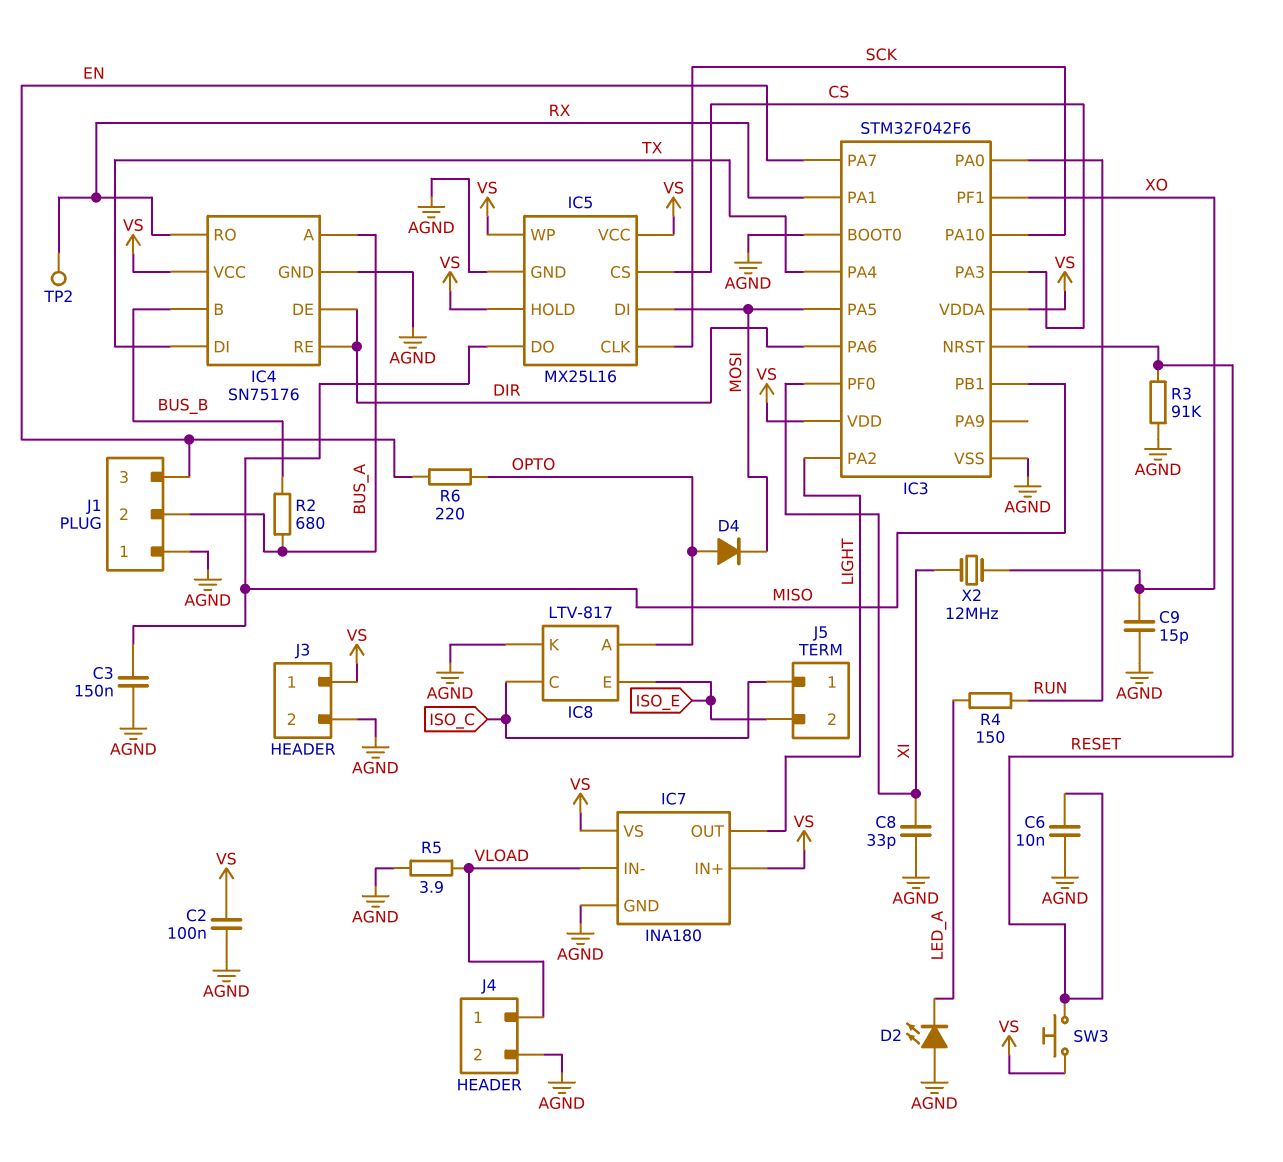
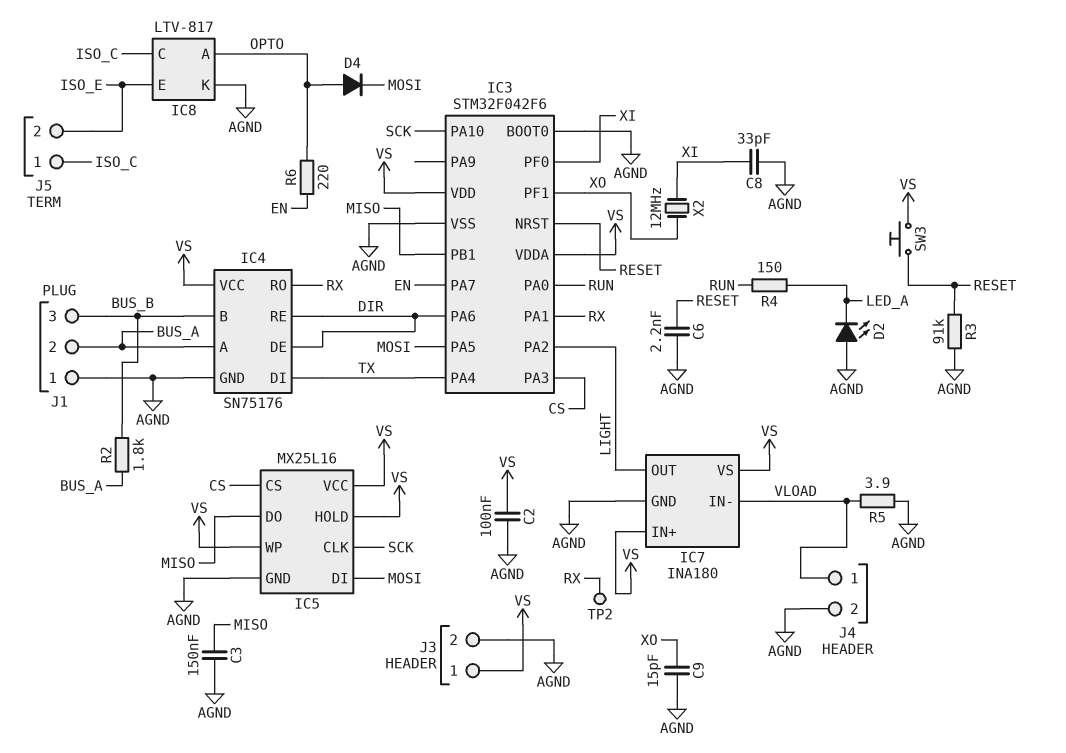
C6: 10nF (AGND, RESET) -> 2.2nF (AGND, RESET)
J1 pin 3: EN -> BUS_B
R2: 680 (BUS_A, BUS_B) -> 1.8k (BUS_A, BUS_B)

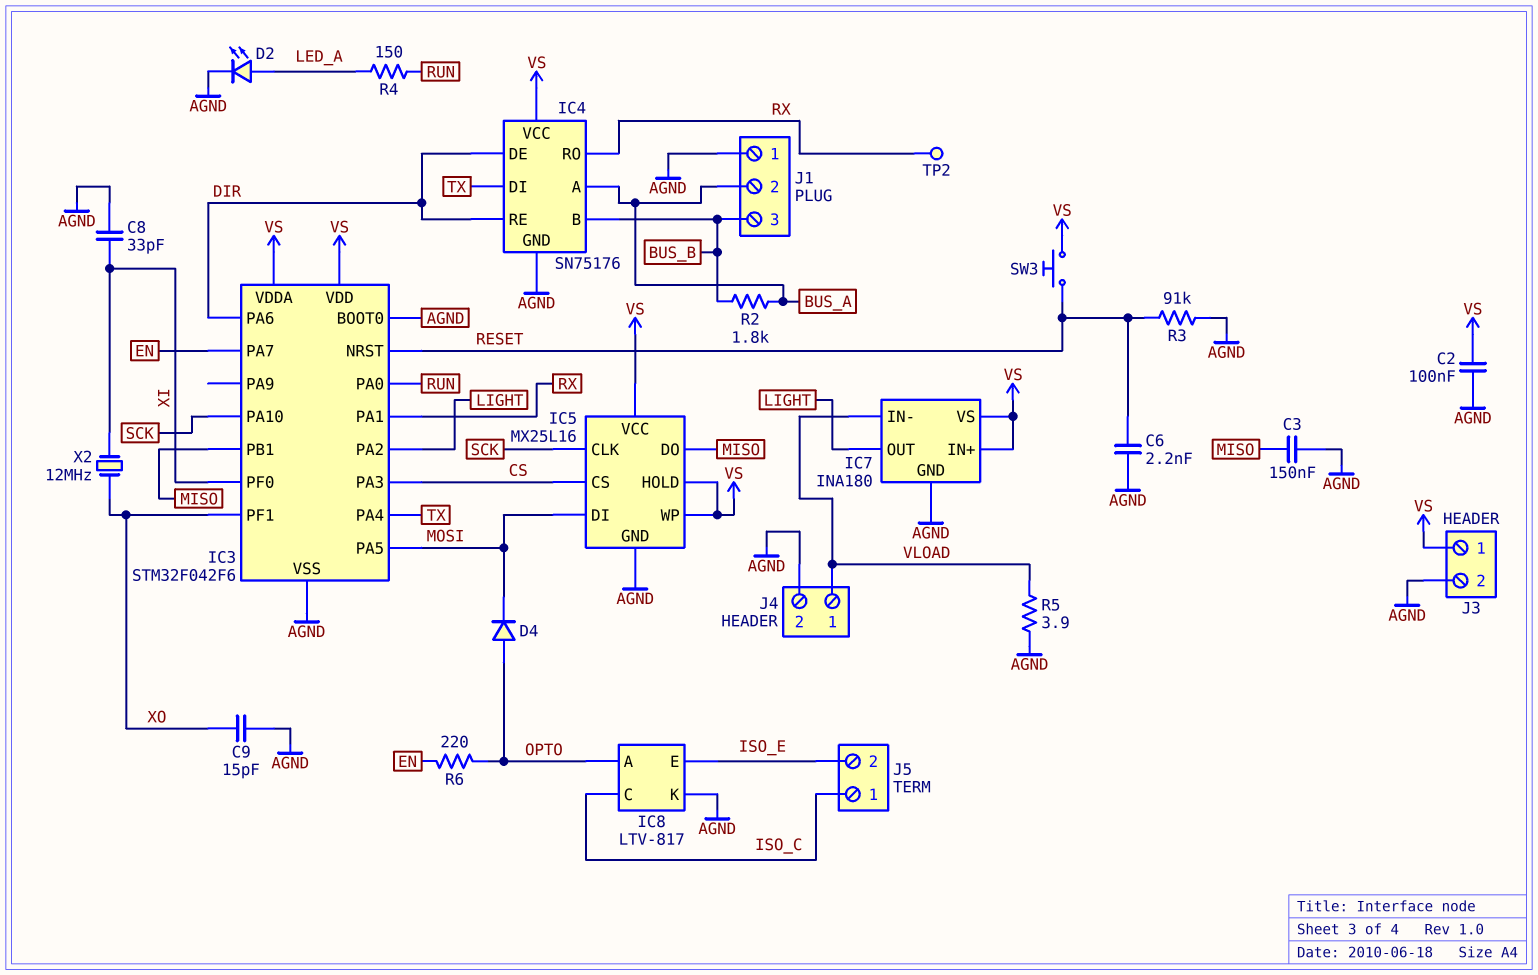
D2: LED (A AGND, K LED_A) -> LED (A LED_A, K AGND)

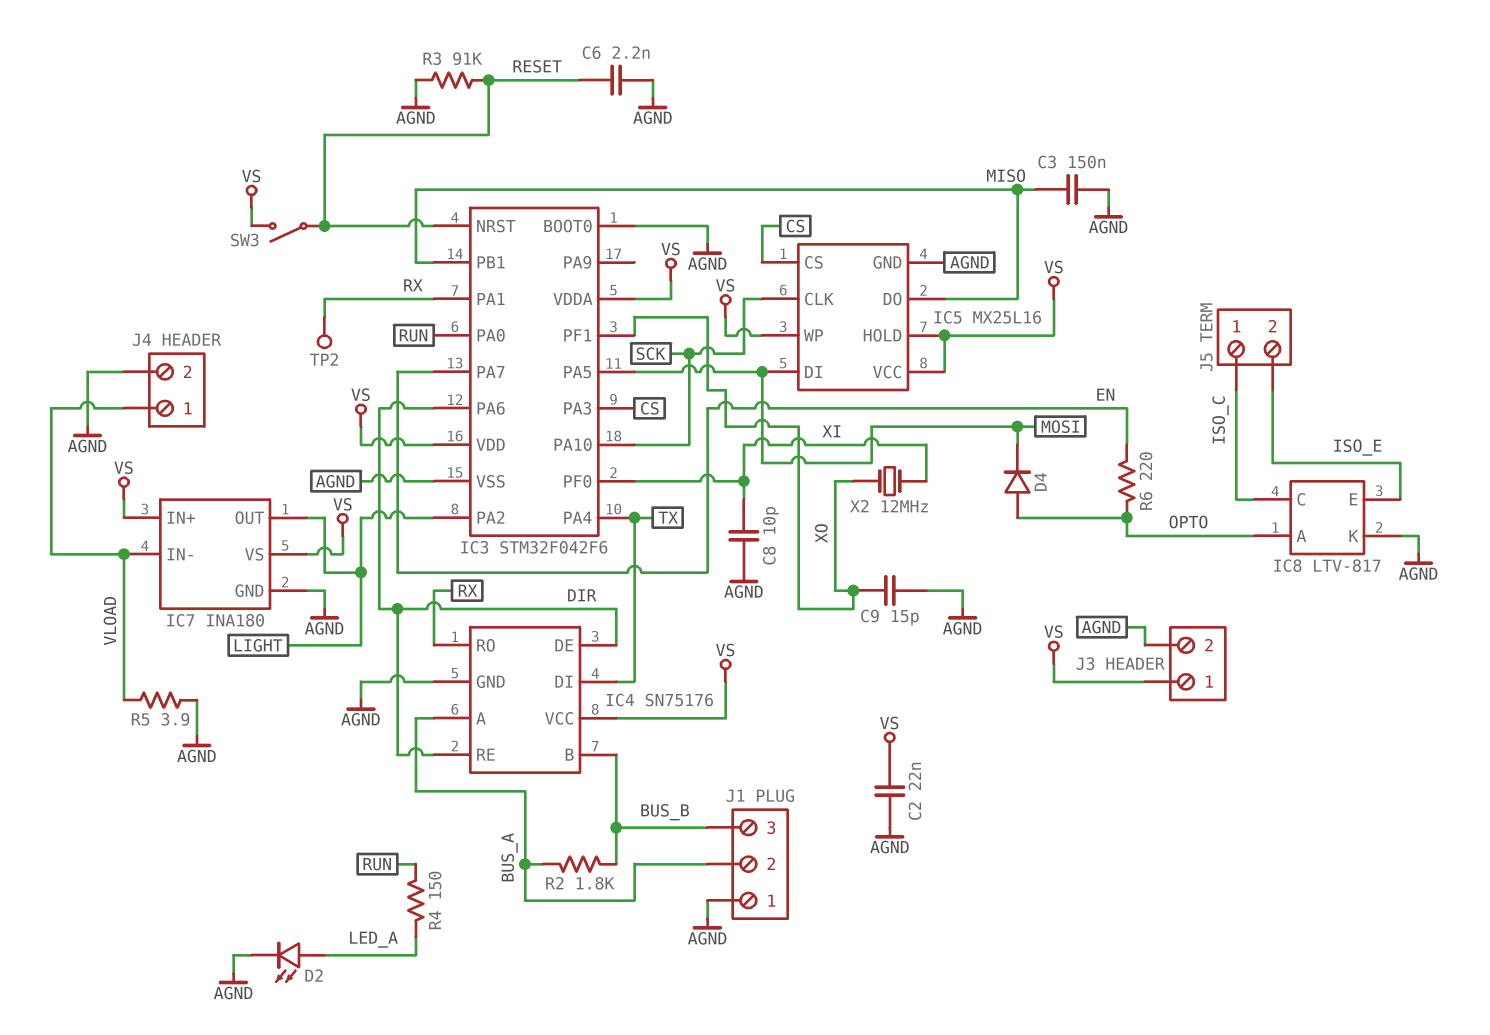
C2: 100nF (AGND, VS) -> 22nF (AGND, VS)
C8: 33pF (AGND, XI) -> 10pF (AGND, XI)
SW3: button (RESET, VS) -> switch (RESET, VS)

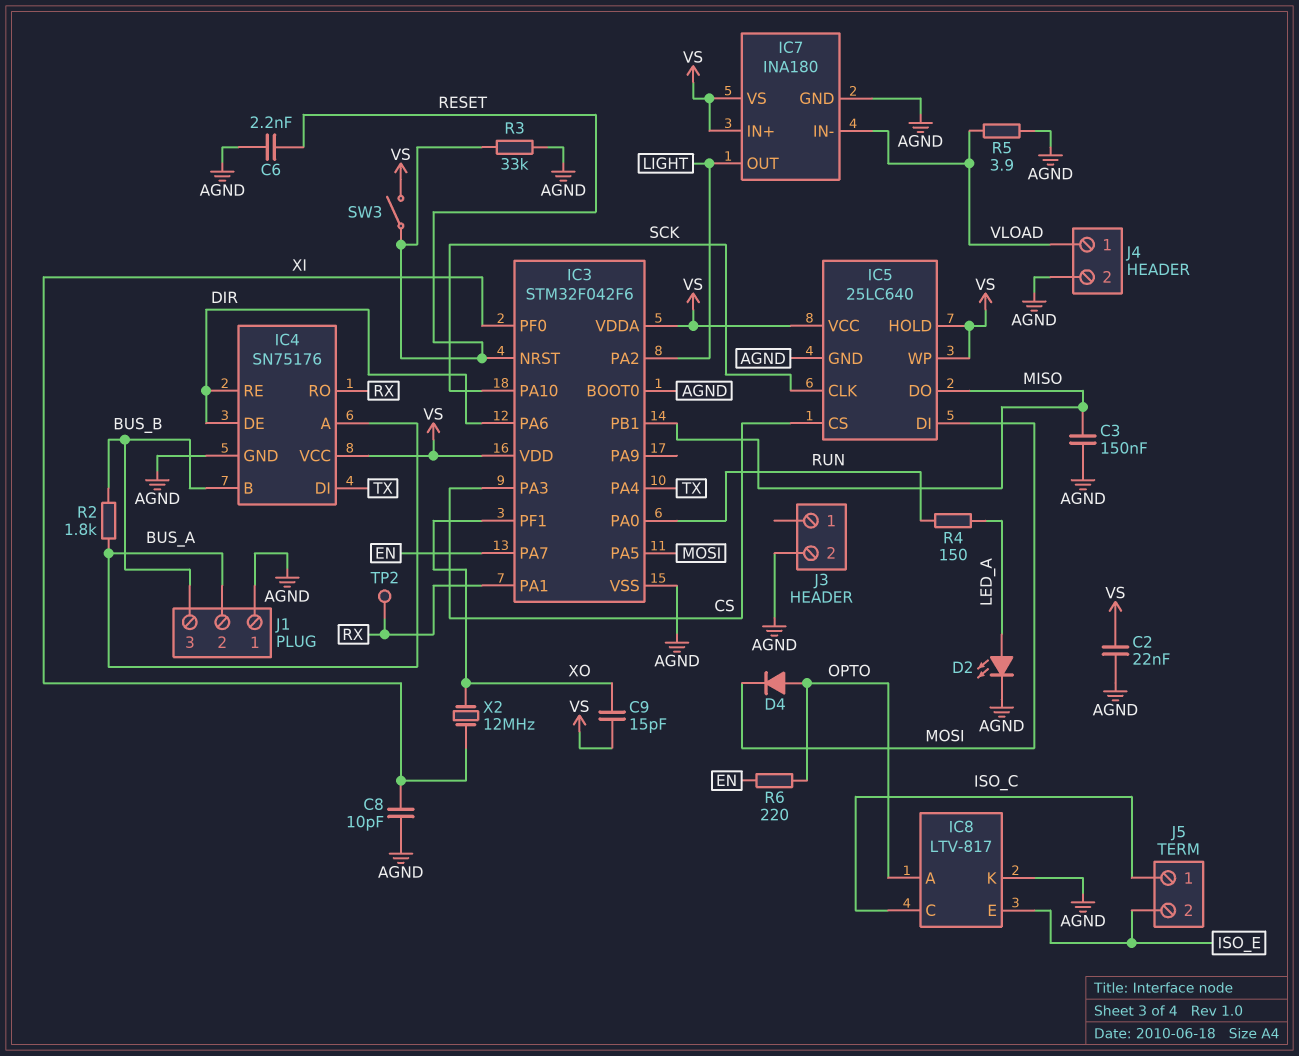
C9: 15pF (AGND, XO) -> 15pF (VS, XO)
IC5: MX25L16 -> 25LC640
J3 pin 1: VS -> none
R3: 91k (AGND, RESET) -> 33k (AGND, RESET)

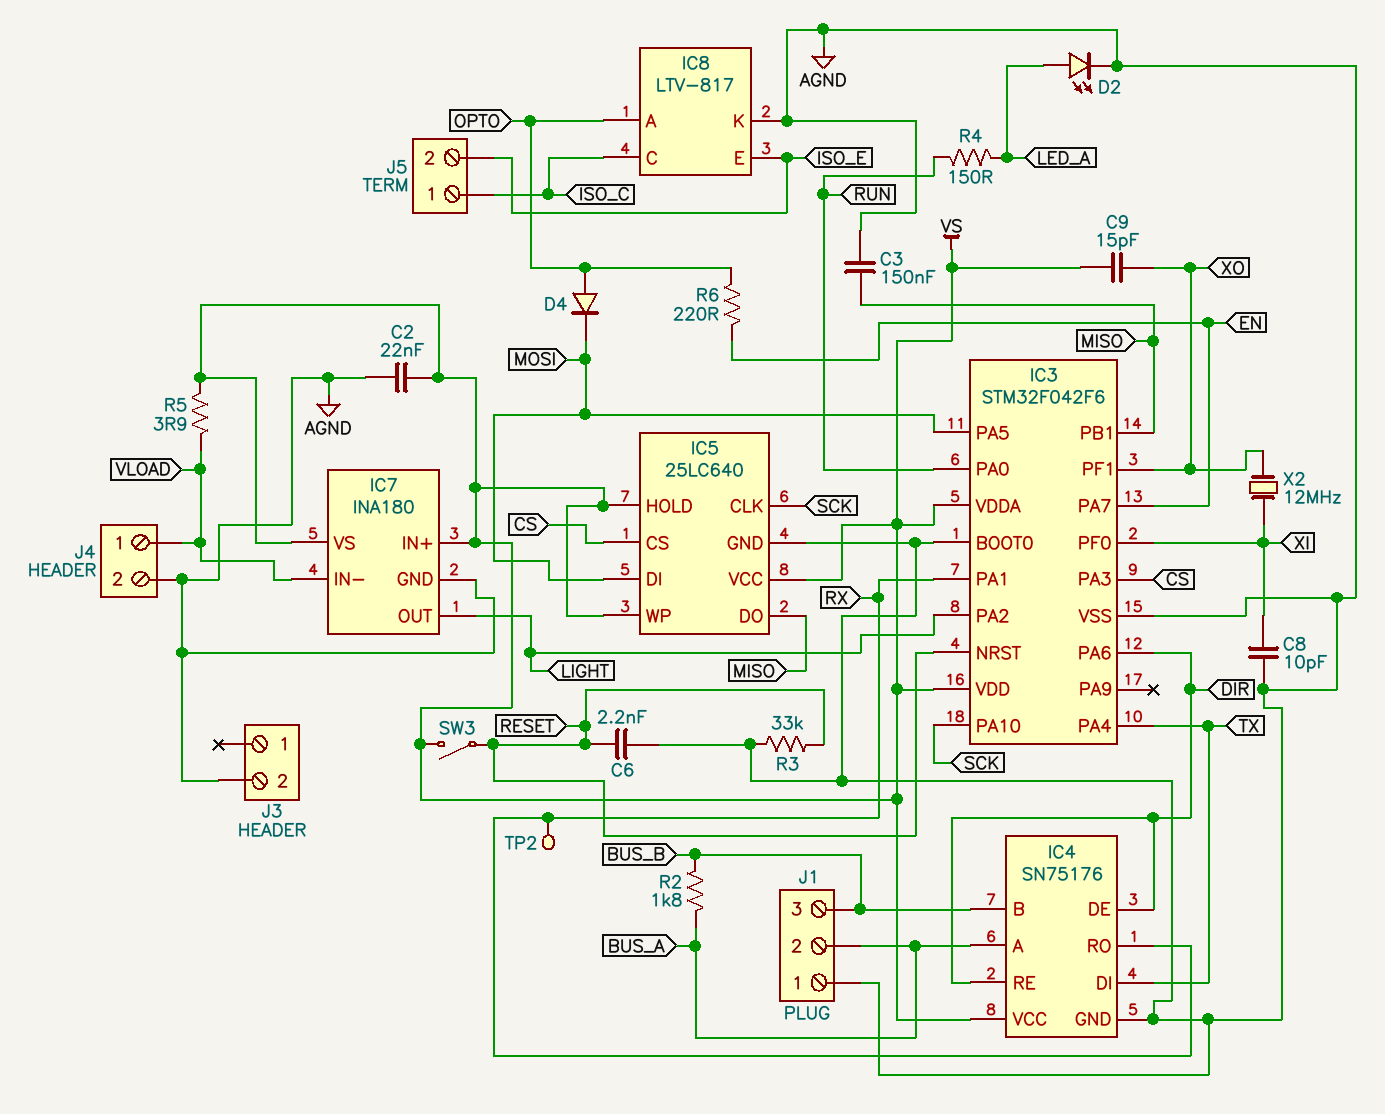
R5: 3.9 (AGND, VLOAD) -> 3.9 (VLOAD, VS)

